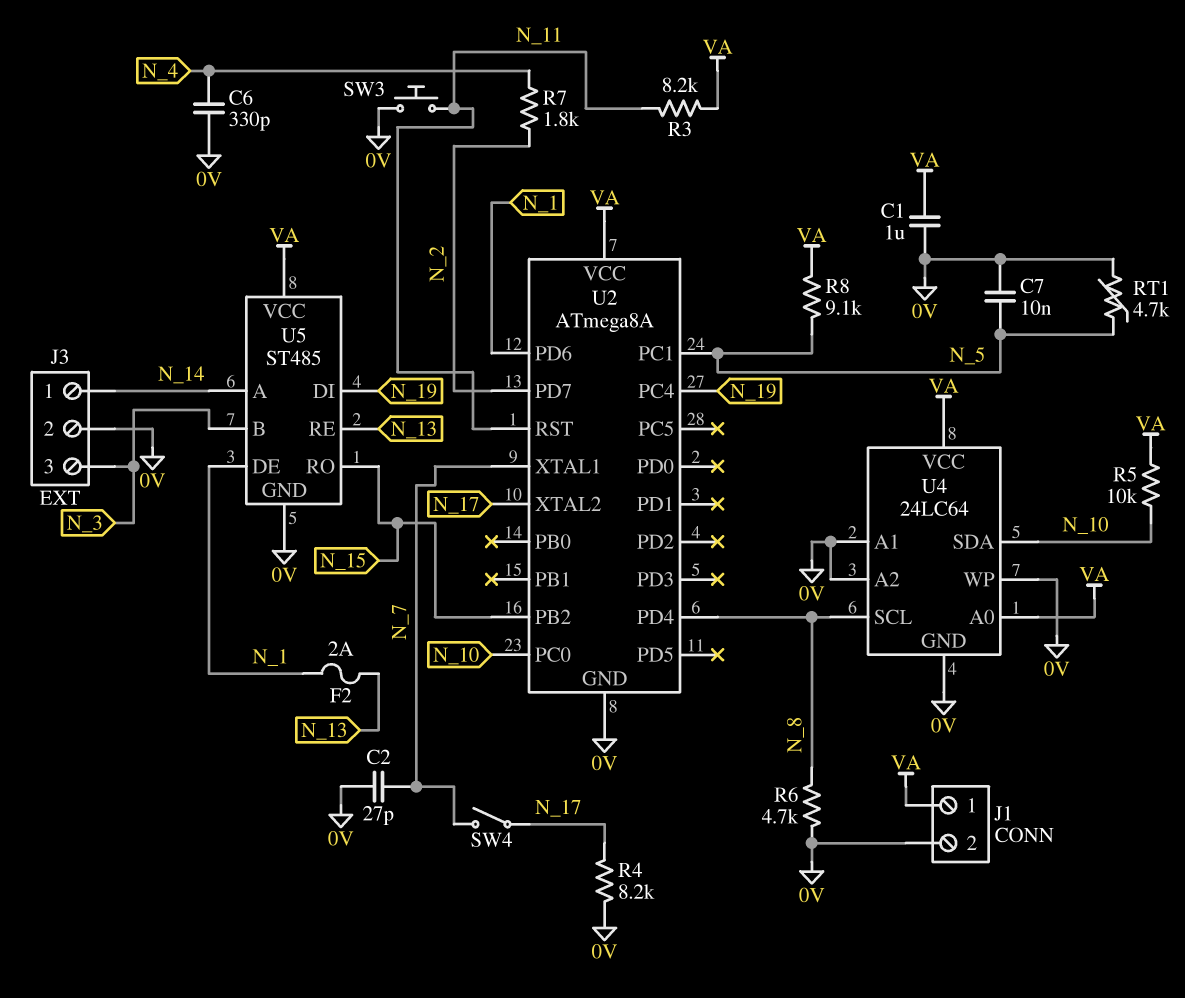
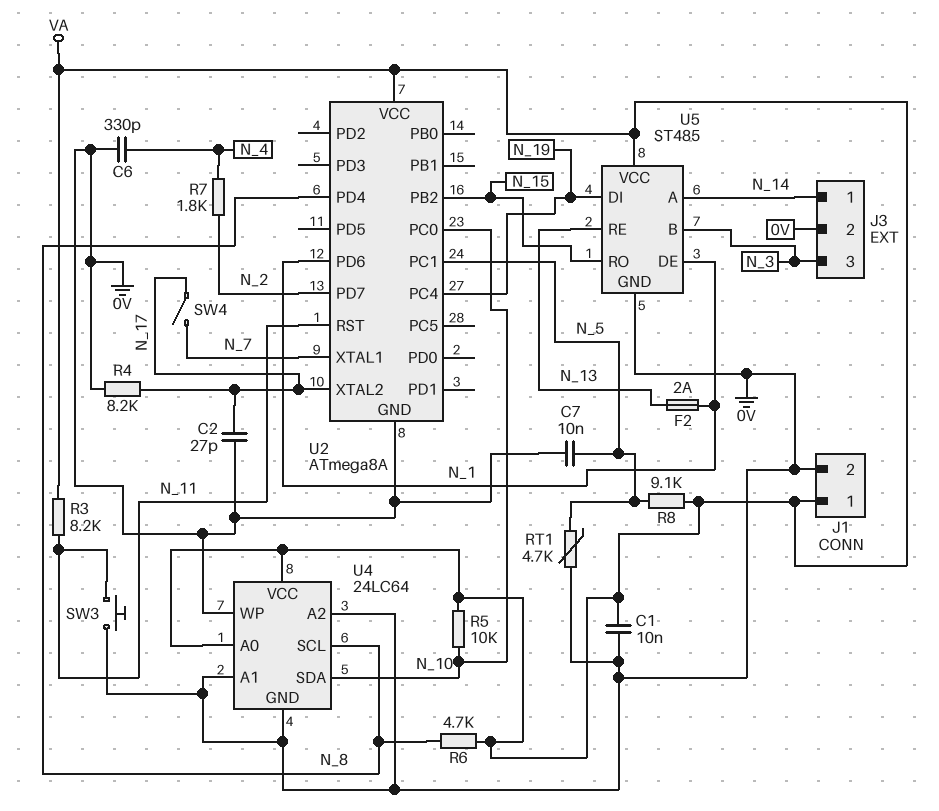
C1: 1uF (0V, VA) -> 10nF (0V, VA)
C2: 27pF (0V, N_7) -> 27pF (0V, N_17)
R6: 4.7k (0V, N_8) -> 4.7k (N_8, VA)

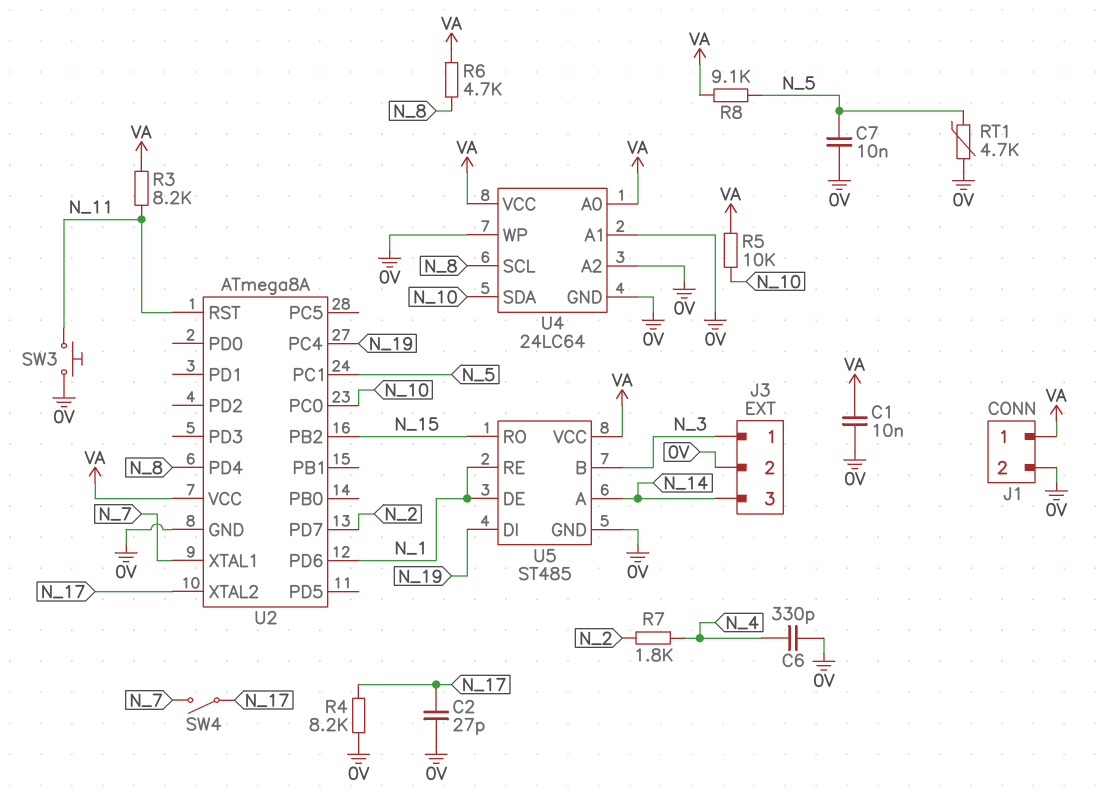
F2: 2A (N_1, N_13) -> none
J3 pin 1: N_14 -> N_3
J3 pin 3: N_3 -> N_14
U5 pin RE: N_13 -> N_1

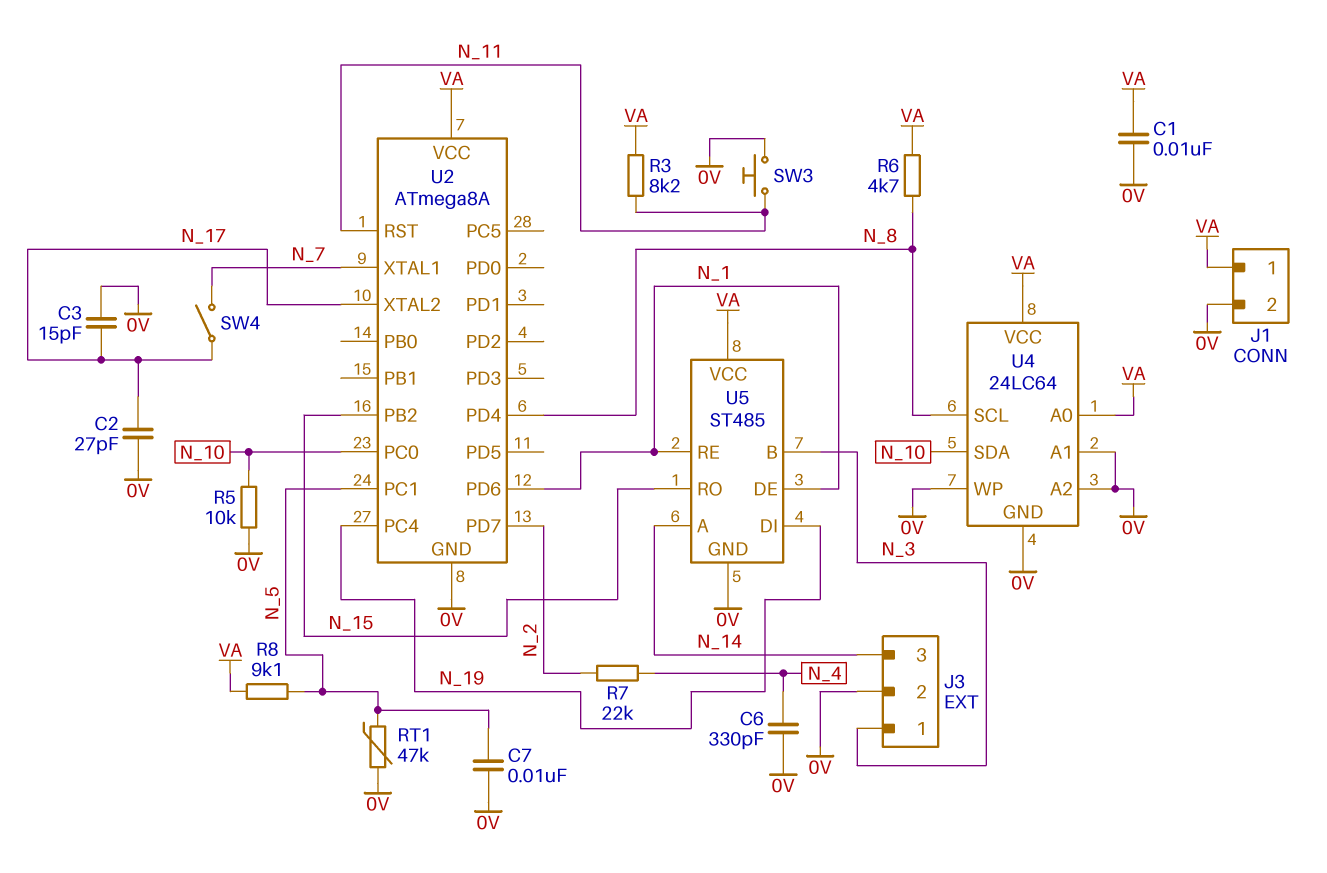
C3: none -> 15pF (0V, N_17)
R4: 8.2k (0V, N_17) -> none
R5: 10k (N_10, VA) -> 10k (0V, N_10)
R7: 1.8k (N_2, N_4) -> 22k (N_2, N_4)
RT1: 4.7k (0V, N_5) -> 47k (0V, N_5)

